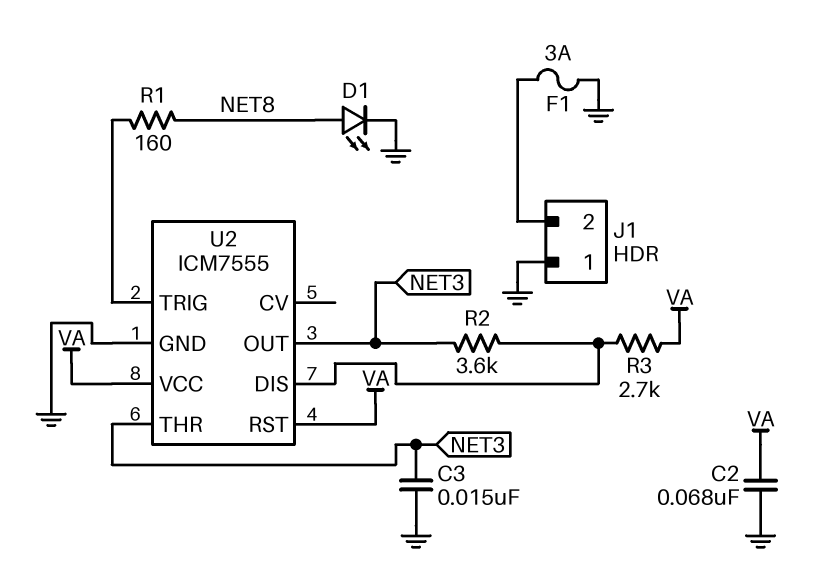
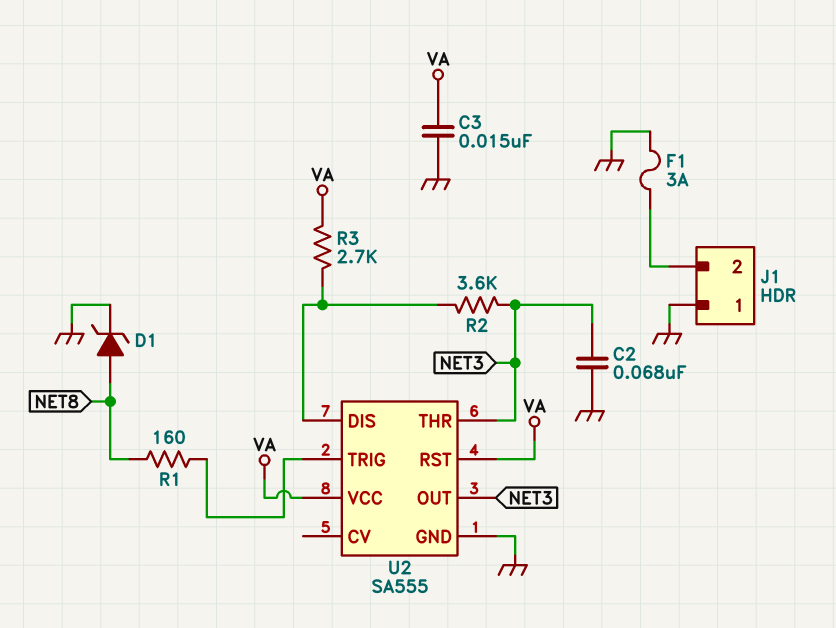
C2: 68nF (GND, VA) -> 68nF (GND, NET3)
C3: 15nF (GND, NET3) -> 15nF (GND, VA)
D1: LED (A NET8, K GND) -> zener (A NET8, K GND)
U2: ICM7555 -> SA555

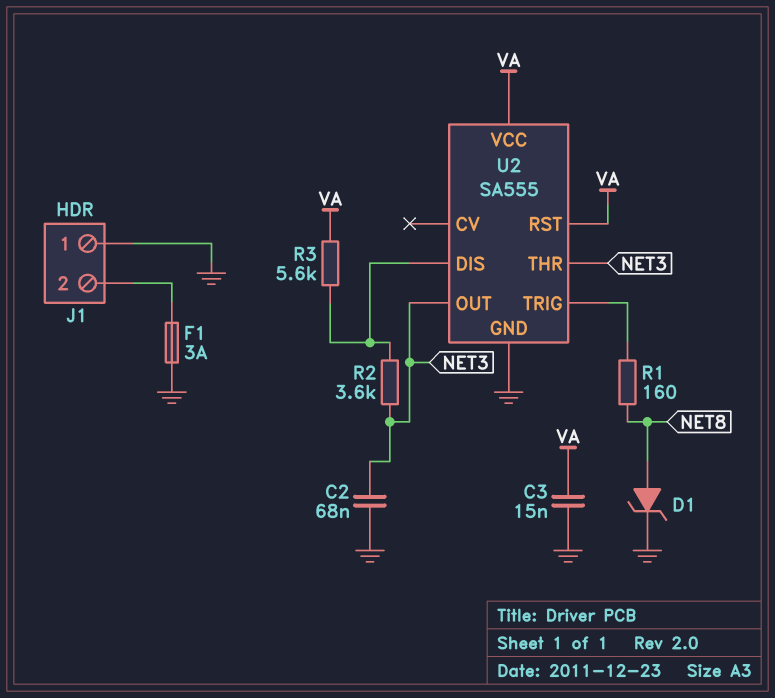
R3: 2.7k (U2/DIS, VA) -> 5.6k (U2/DIS, VA)

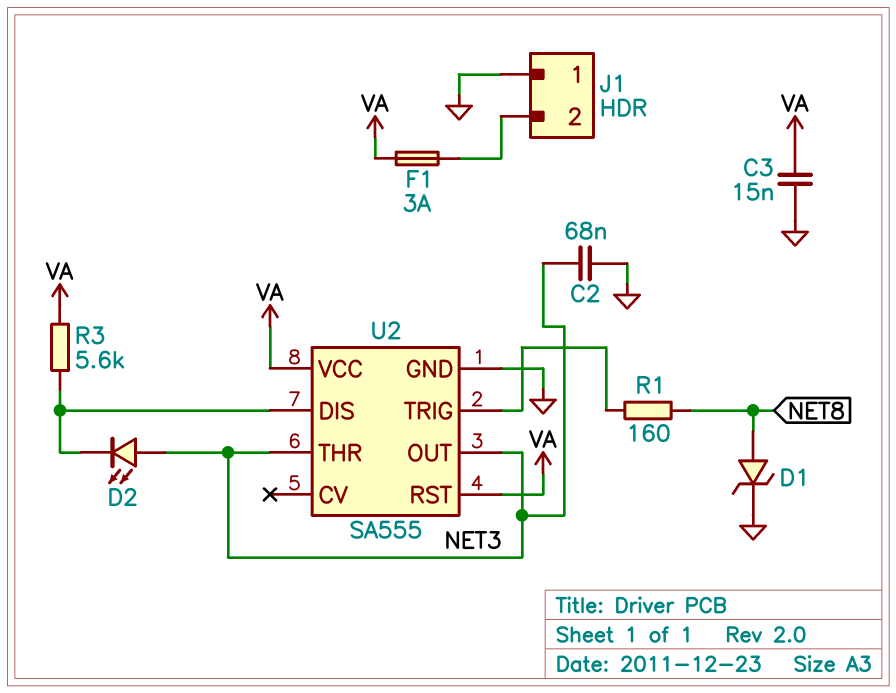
D2: none -> LED (A NET3, K U2/DIS)
F1: 3A (GND, J1/2) -> 3A (J1/2, VA)
R2: 3.6k (NET3, U2/DIS) -> none

